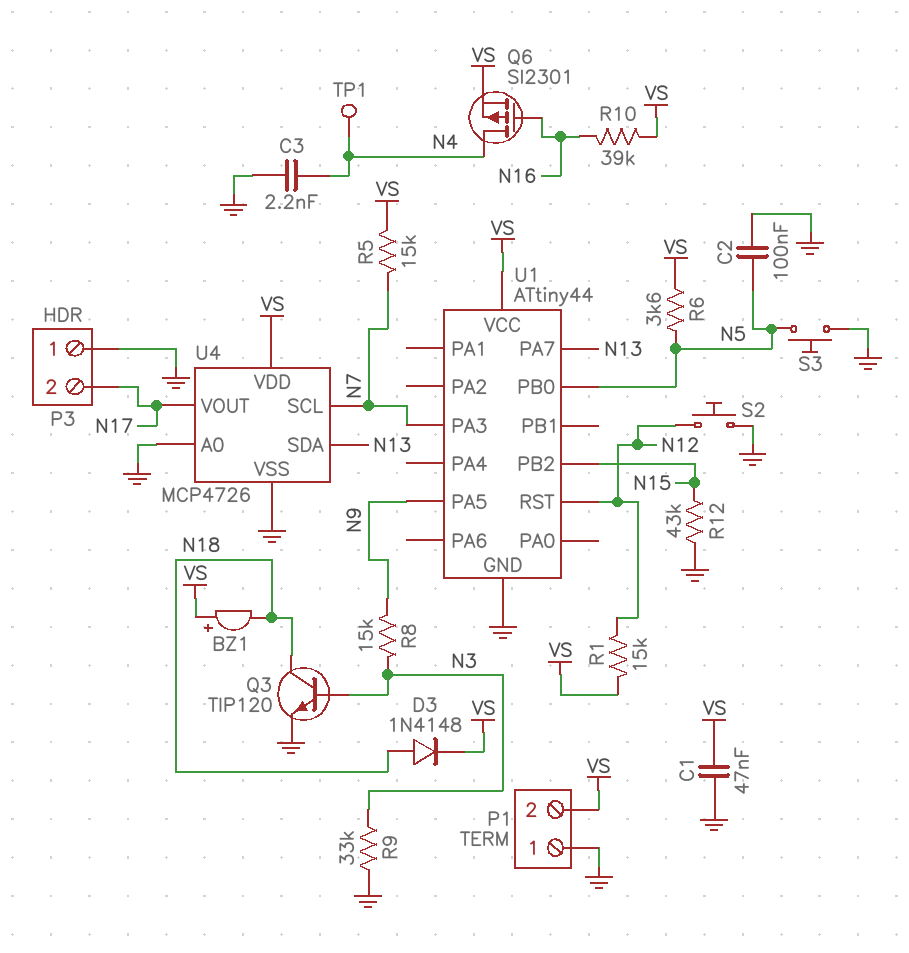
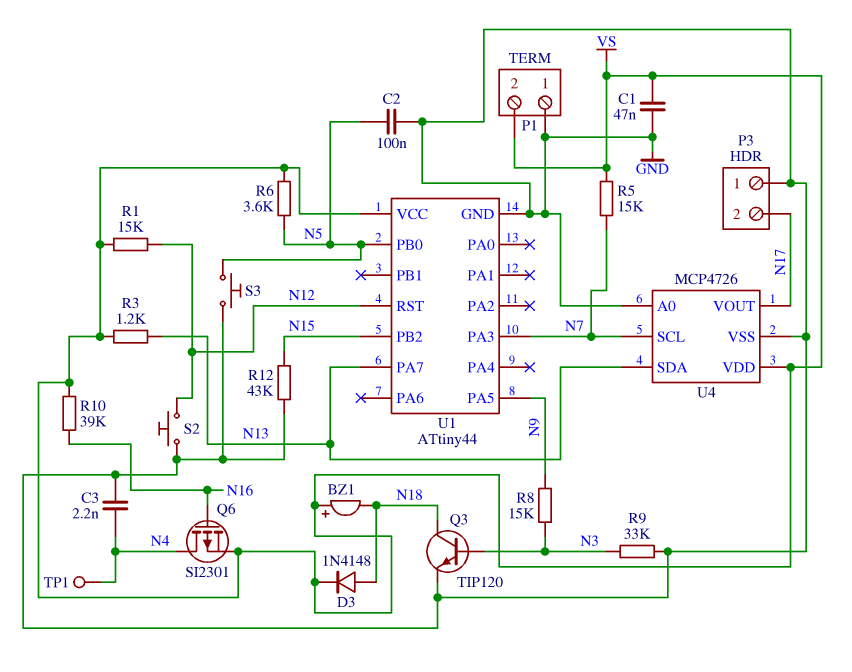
R3: none -> 1.2k (N13, VS)

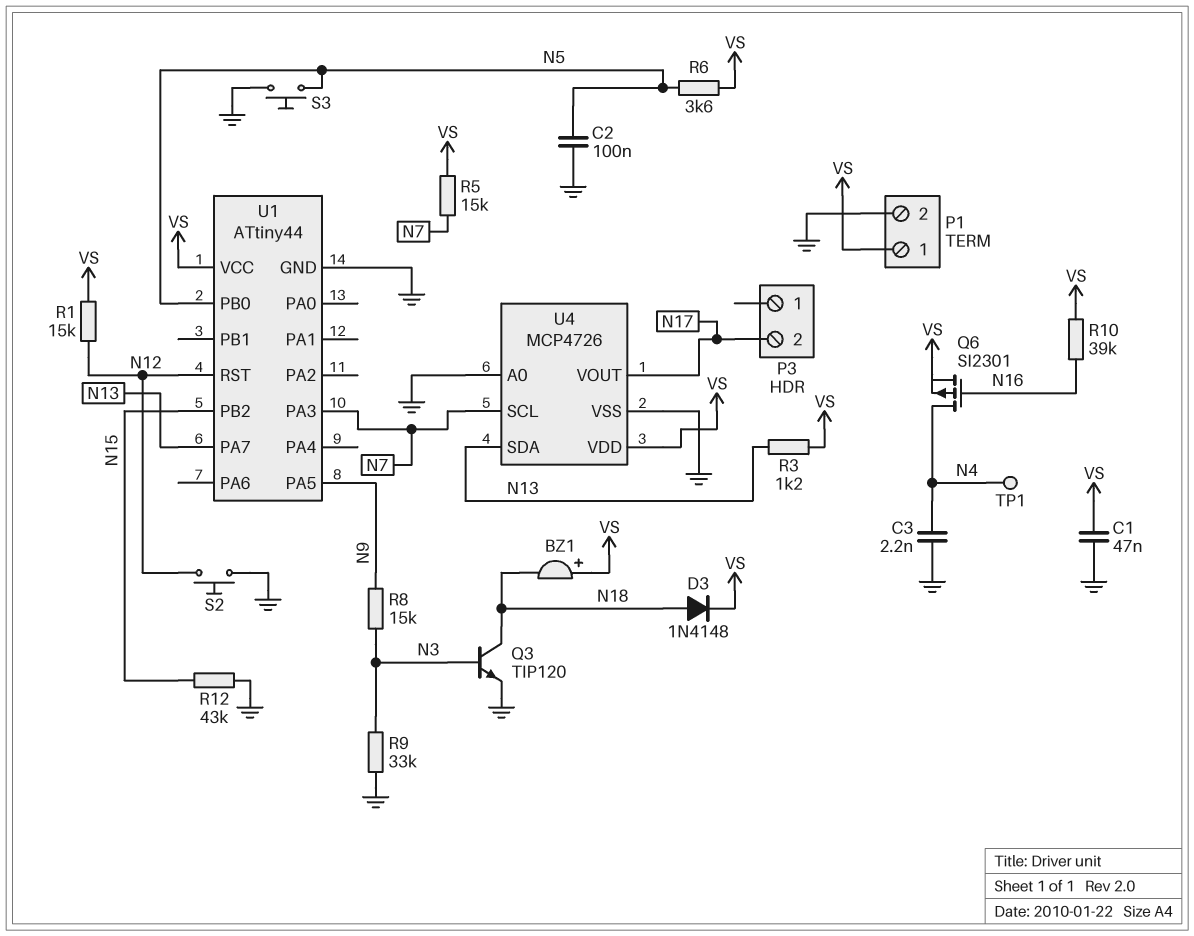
P1 pin 1: GND -> VS
P1 pin 2: VS -> GND
P3 pin 1: GND -> none

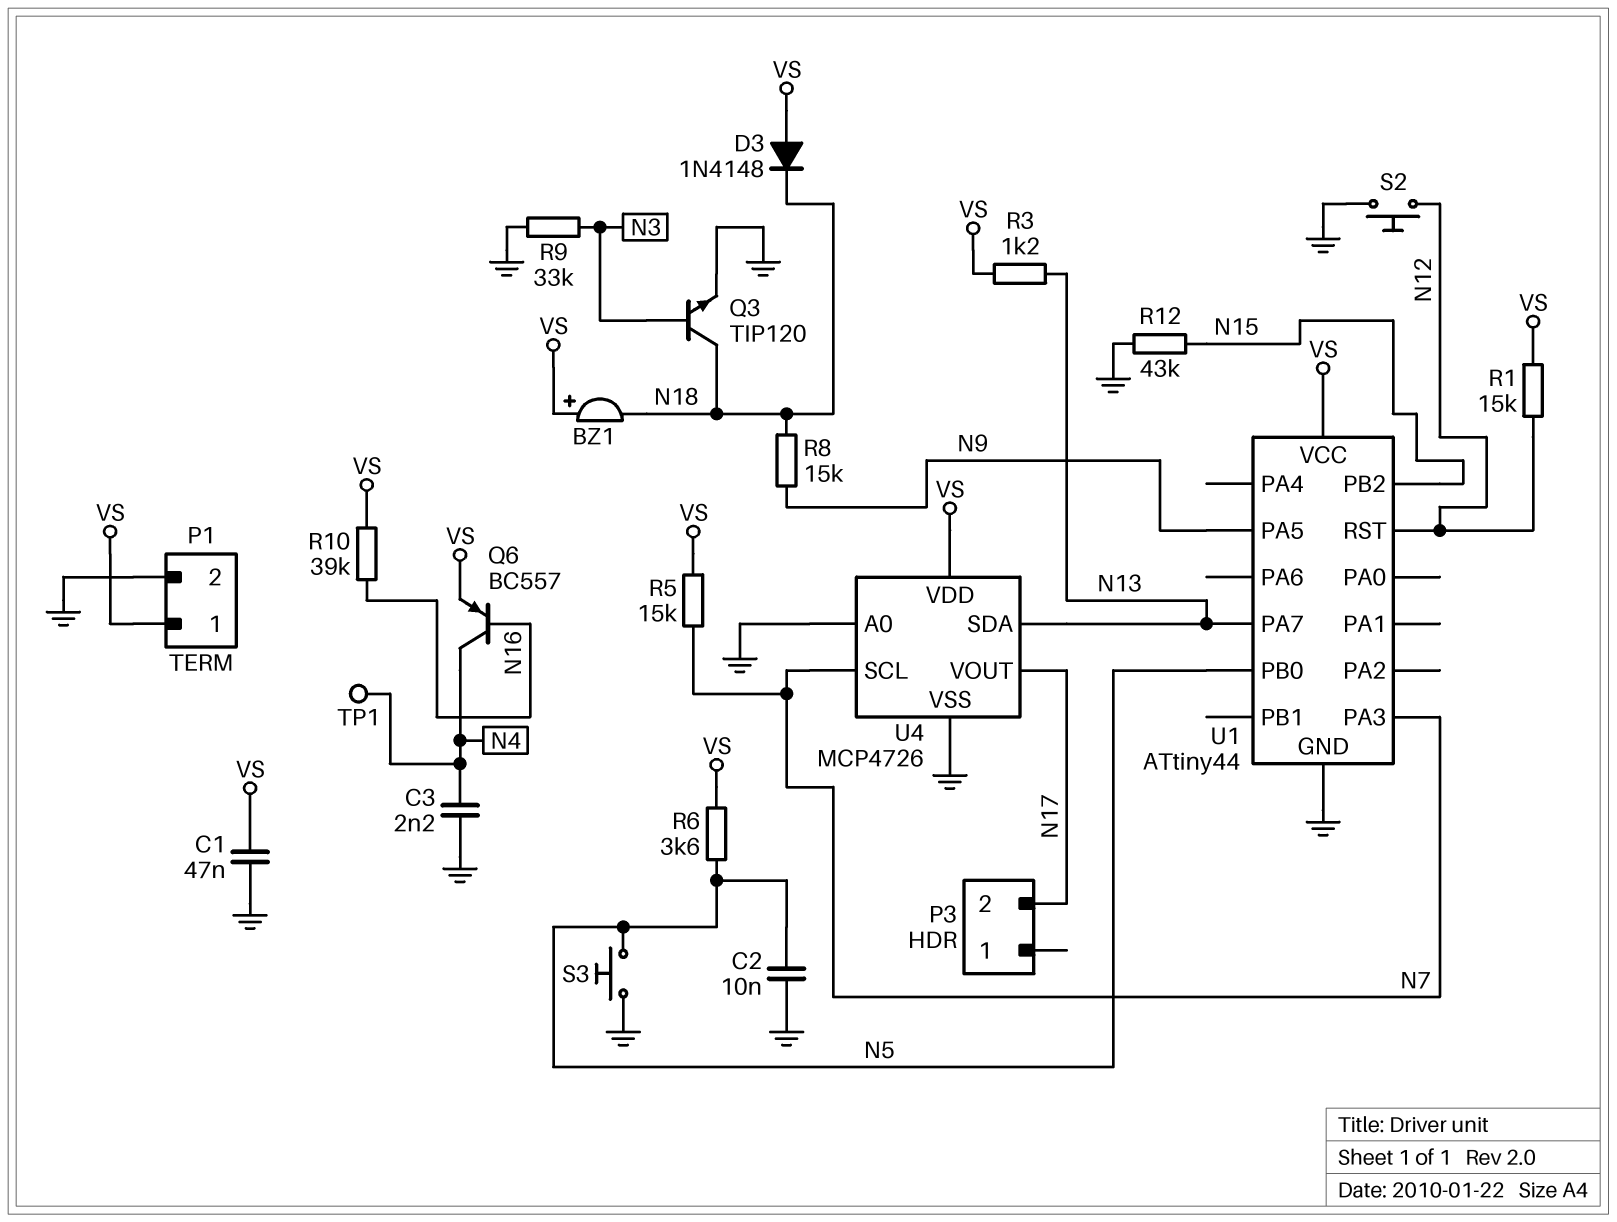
C2: 100nF (GND, N5) -> 10nF (GND, N5)
D3: diode 1N4148 (A N18, K VS) -> diode 1N4148 (A VS, K N18)
Q6: PMOS SI2301 (G N16, D N4, S VS) -> PNP BC557 (B N16, C N4, E VS)
R8: 15k (N3, N9) -> 15k (N9, N18)

